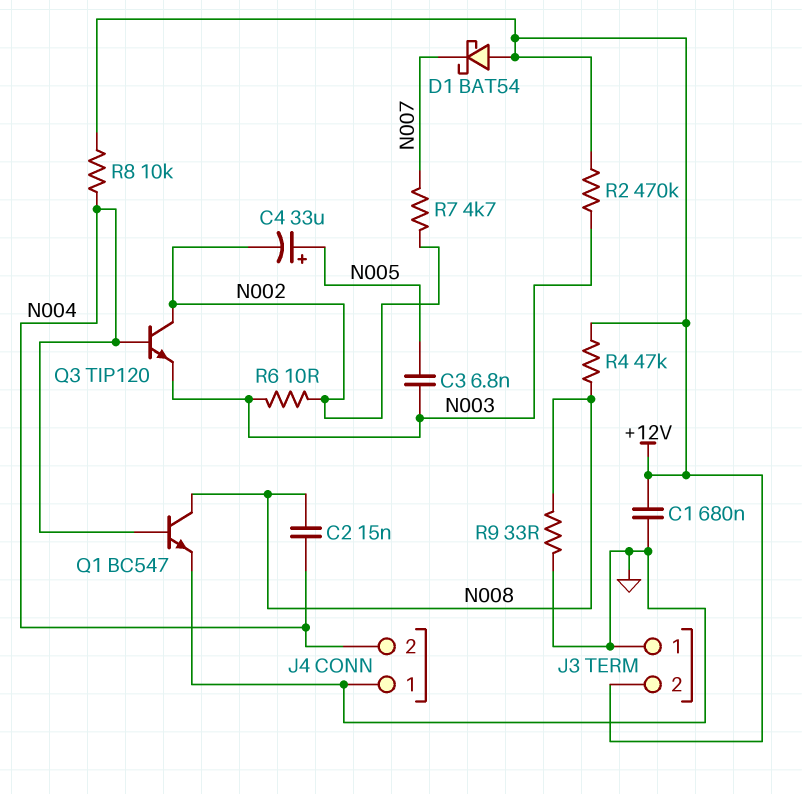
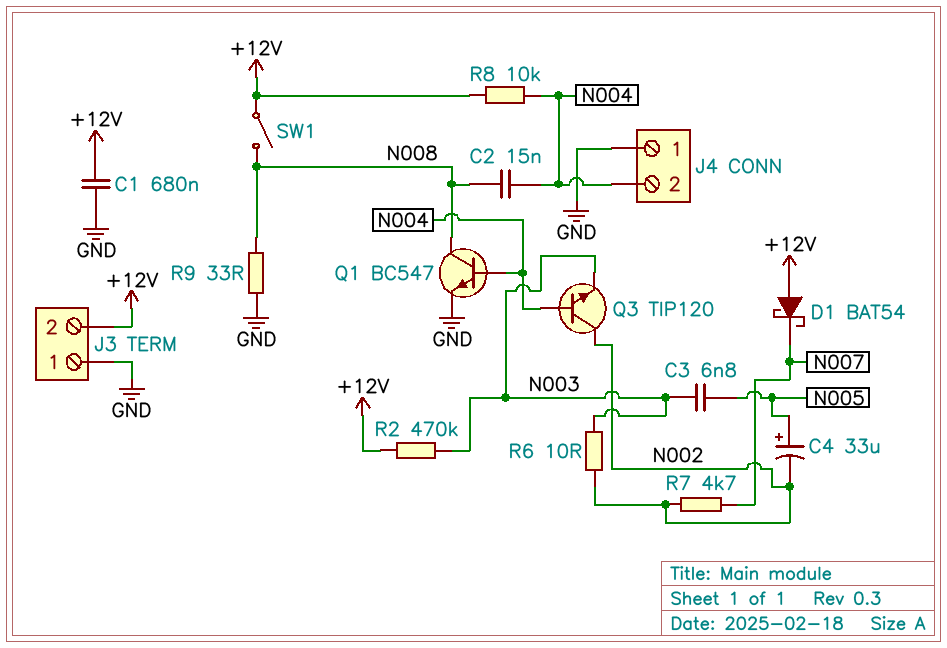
R4: 47k (+12V, N008) -> none
SW1: none -> switch (+12V, N008)

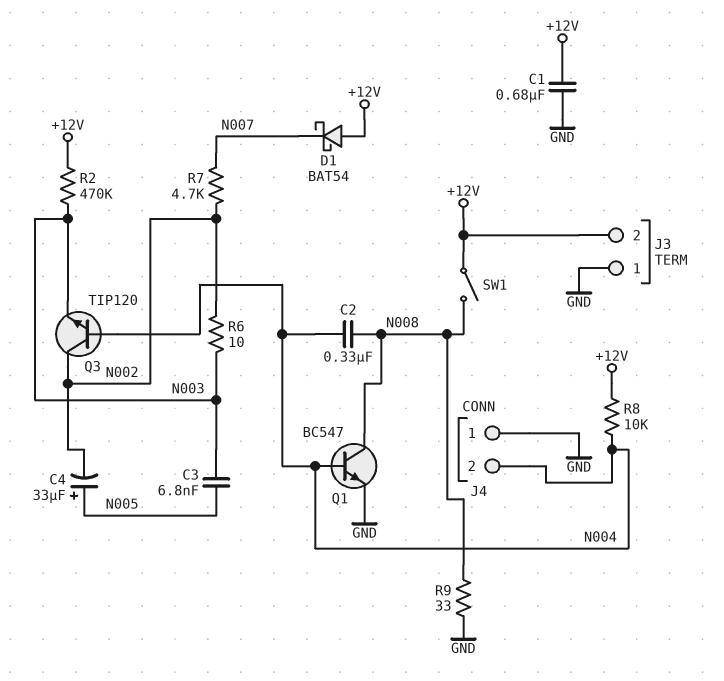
C2: 15nF (N004, N008) -> 330nF (N004, N008)

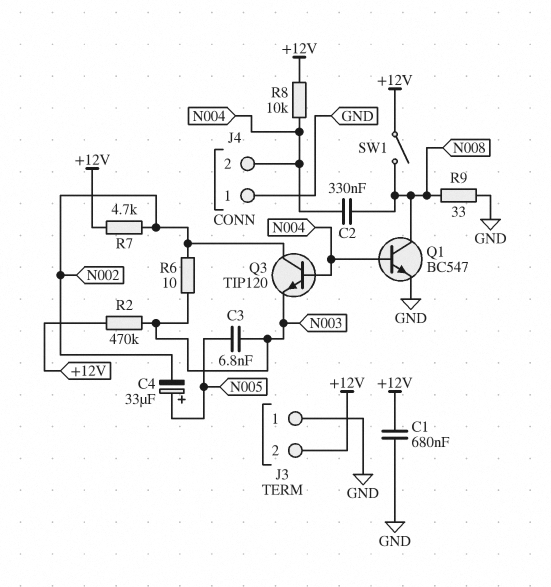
D1: schottky BAT54 (A +12V, K N007) -> none
R7: 4.7k (N002, N007) -> 4.7k (+12V, N002)

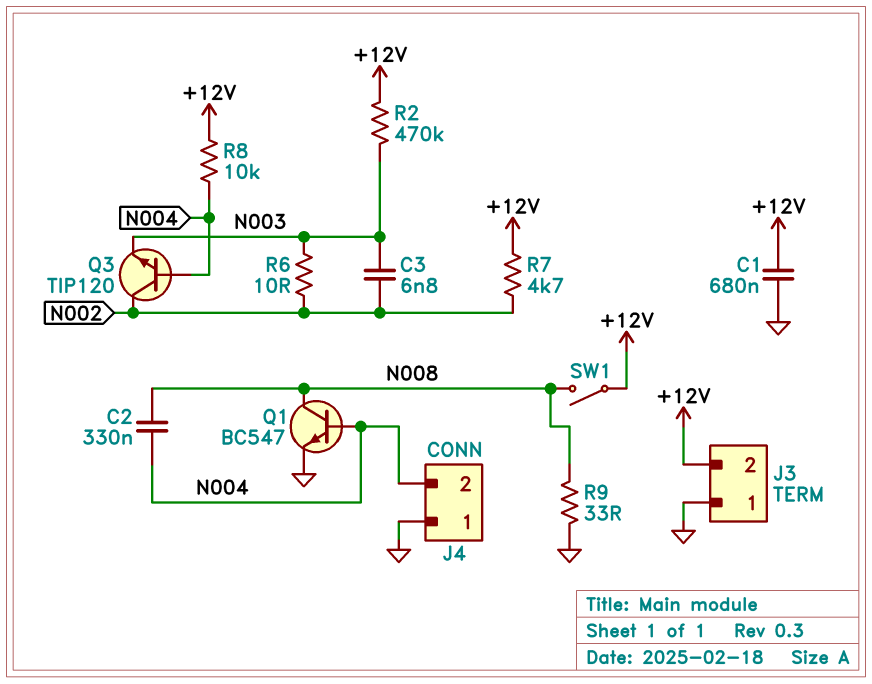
C3: 6.8nF (N003, N005) -> 6.8nF (N002, N003)
C4: 33uF (plus N005, minus N002) -> none

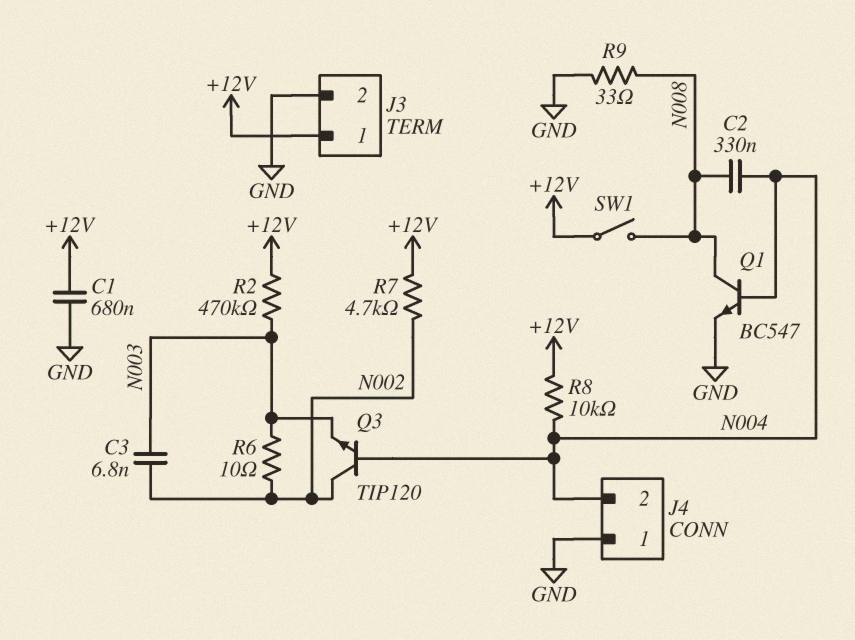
J3 pin 1: GND -> +12V
J3 pin 2: +12V -> GND

